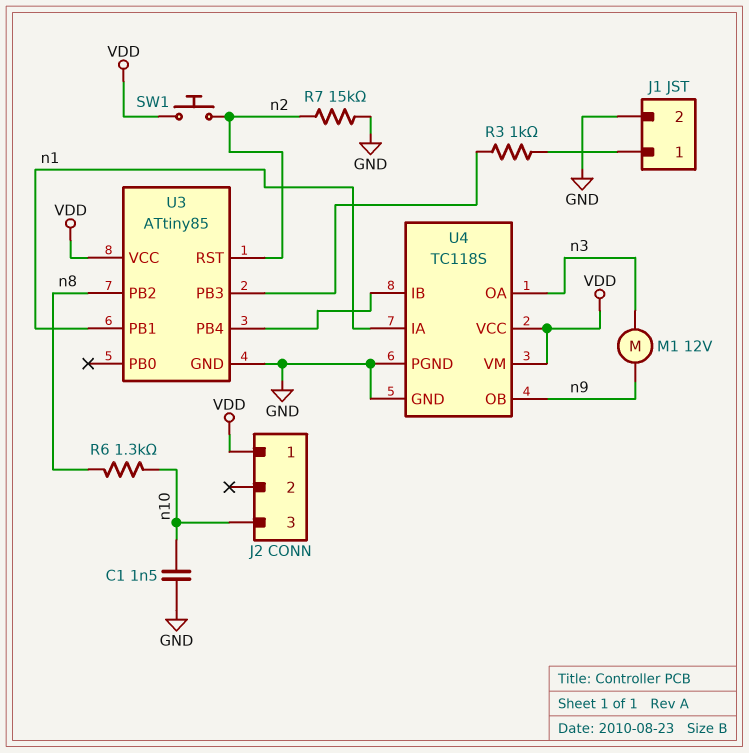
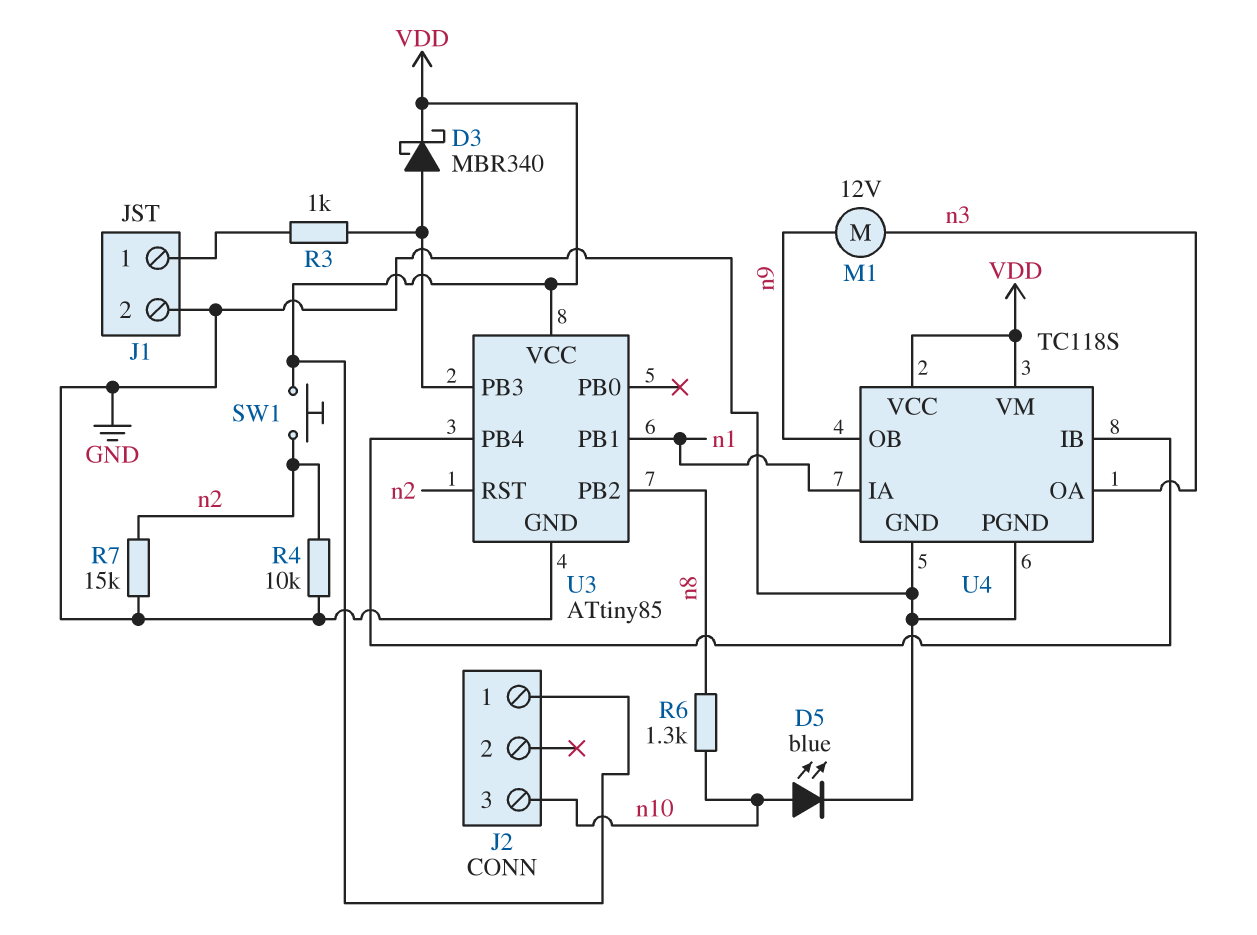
C1: 1.5nF (GND, n10) -> none
D3: none -> schottky MBR340 (A U3/PB3, K VDD)
D5: none -> LED blue (A n10, K GND)
R4: none -> 10k (GND, n2)

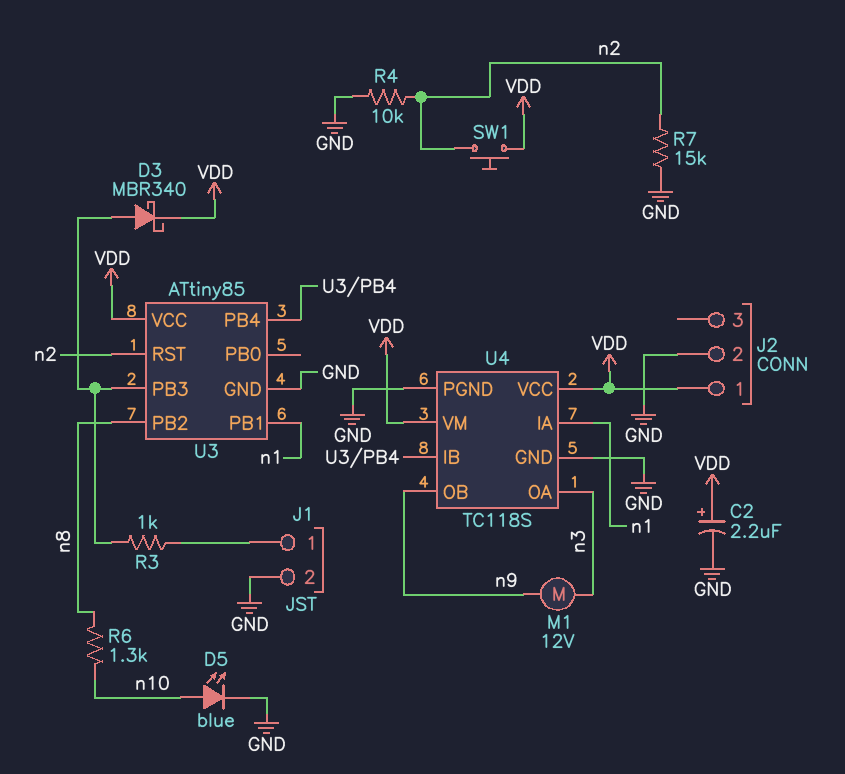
C2: none -> 2.2uF (plus VDD, minus GND)
J2 pin 2: none -> GND
J2 pin 3: n10 -> none

